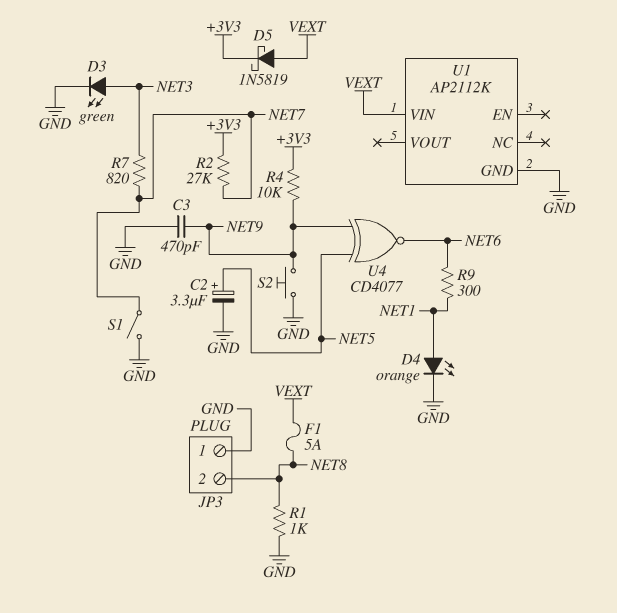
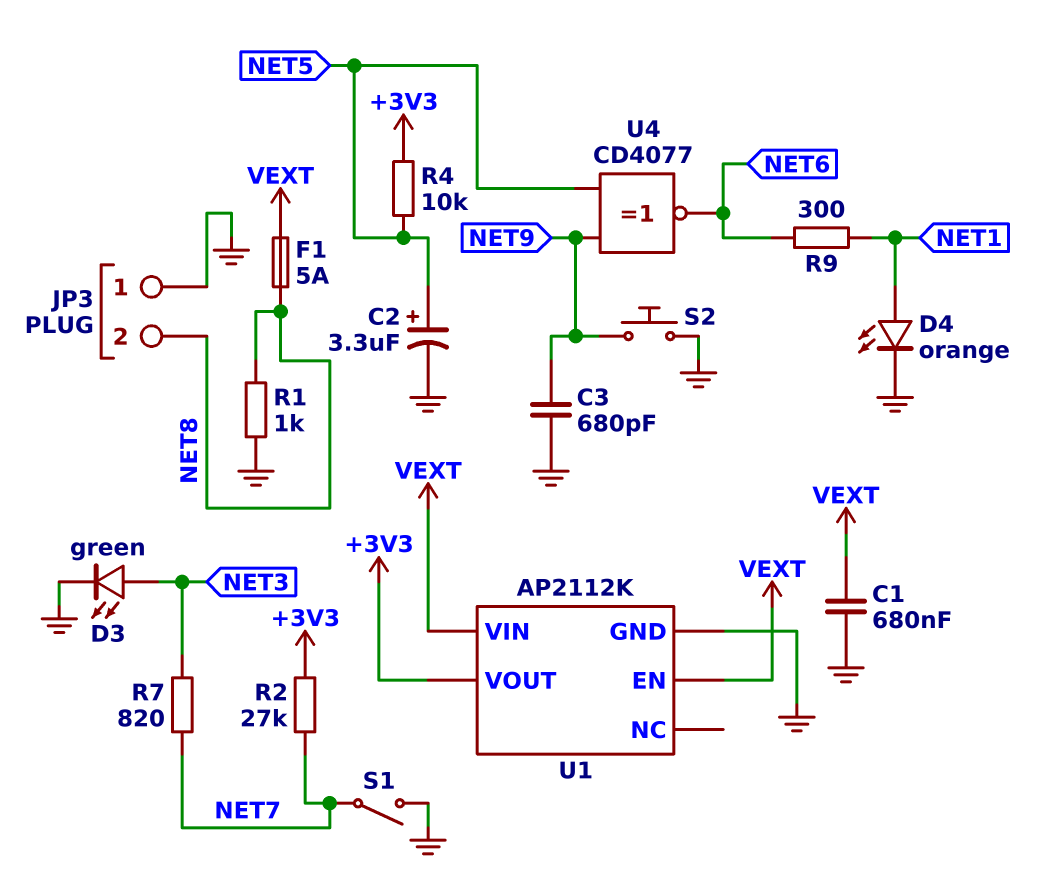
C1: none -> 680nF (GND, VEXT)
C3: 470pF (GND, NET9) -> 680pF (GND, NET9)
D5: schottky 1N5819 (A VEXT, K +3V3) -> none
R4: 10k (+3V3, NET9) -> 10k (+3V3, NET5)
U1 pin EN: none -> VEXT
U1 pin VOUT: none -> +3V3

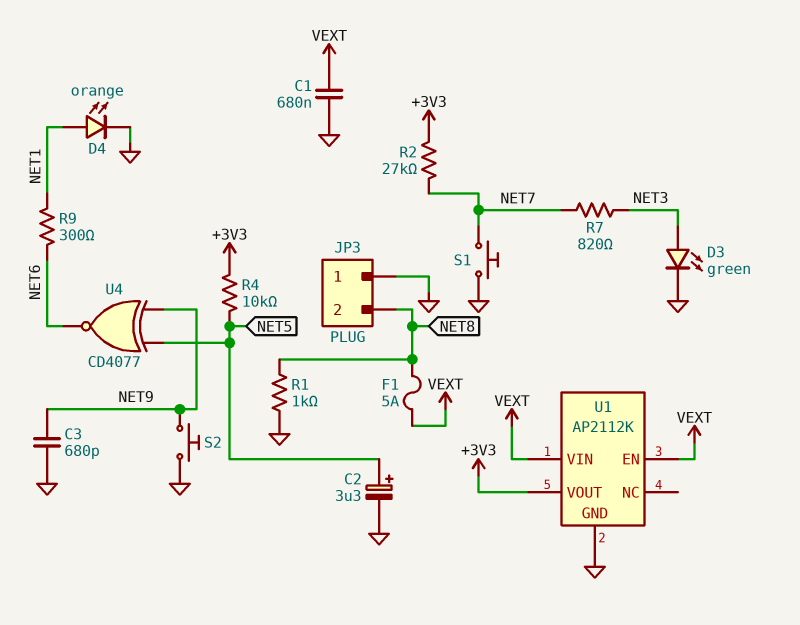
S1: switch (GND, NET7) -> button (GND, NET7)

